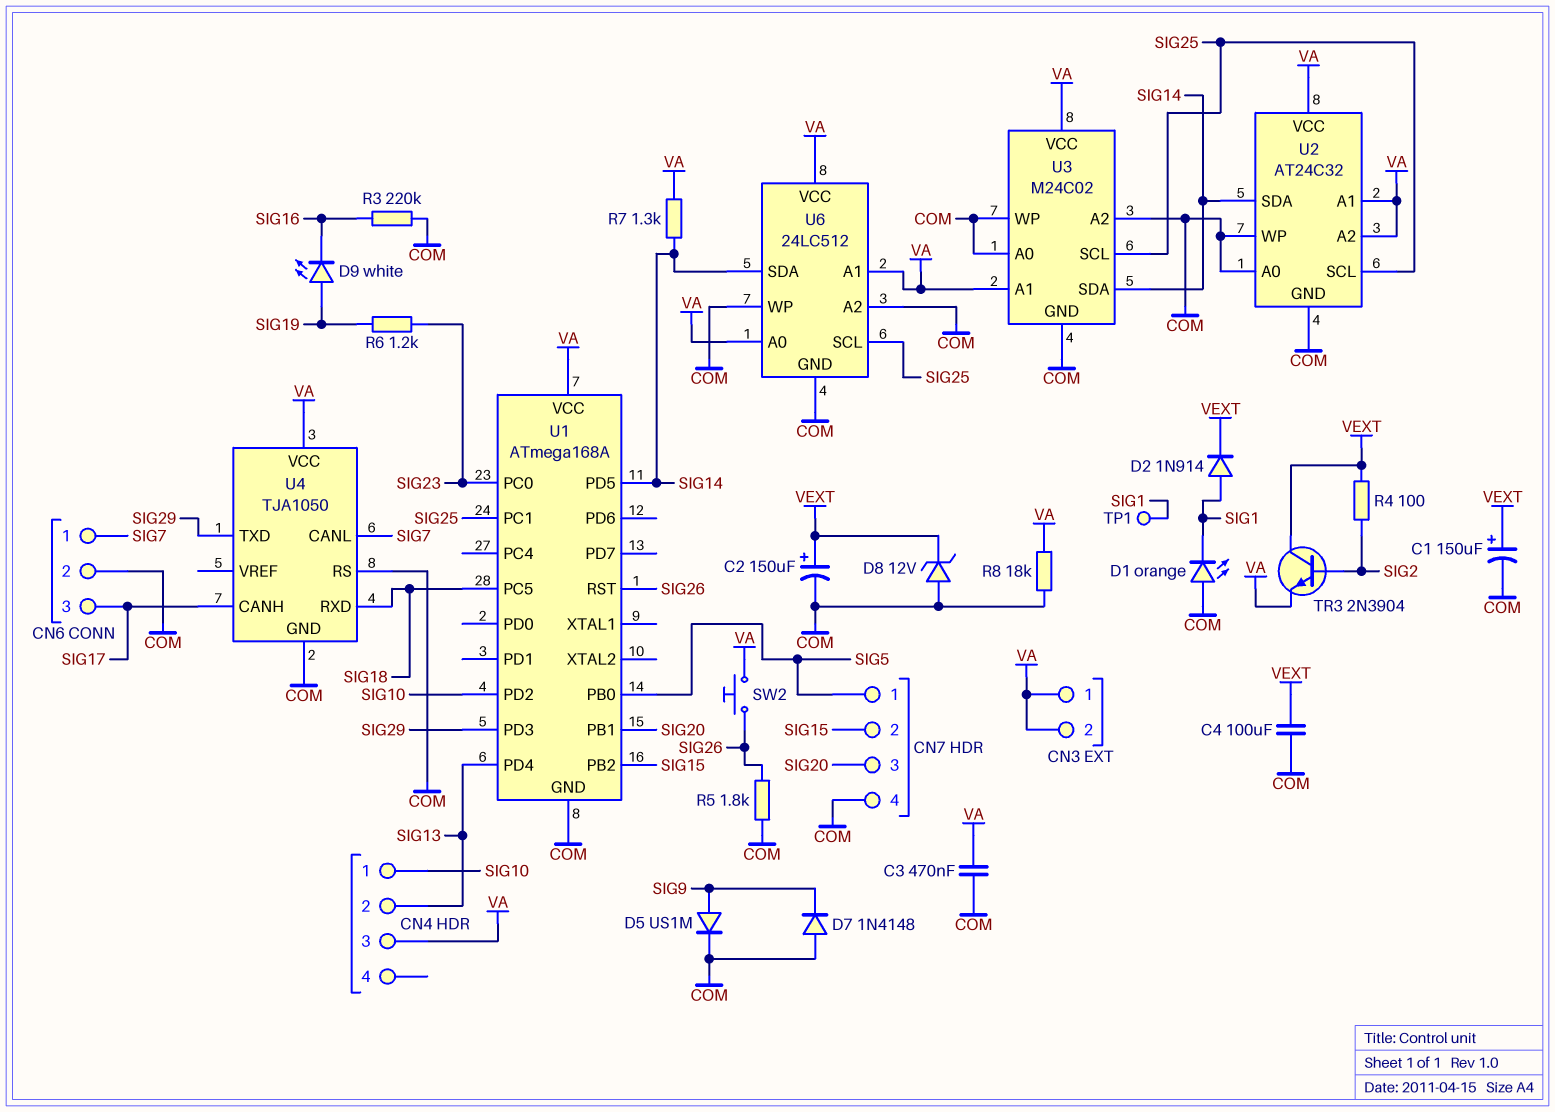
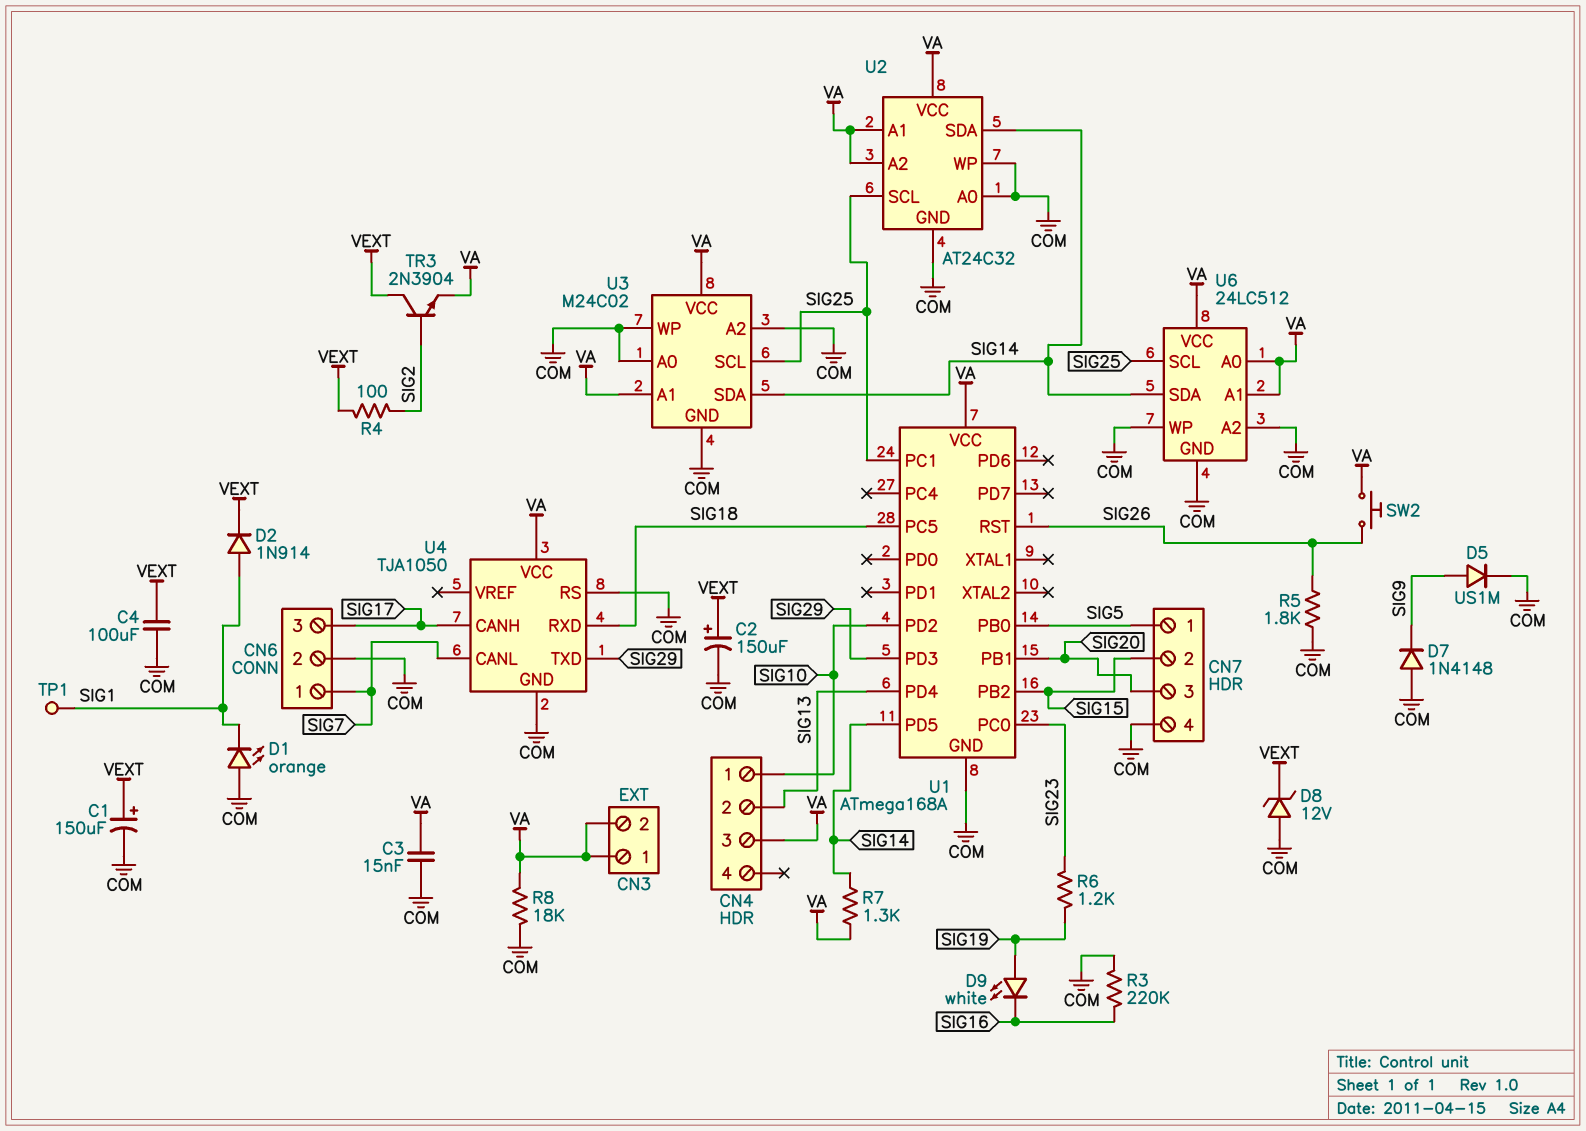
C3: 470nF (COM, VA) -> 15nF (COM, VA)

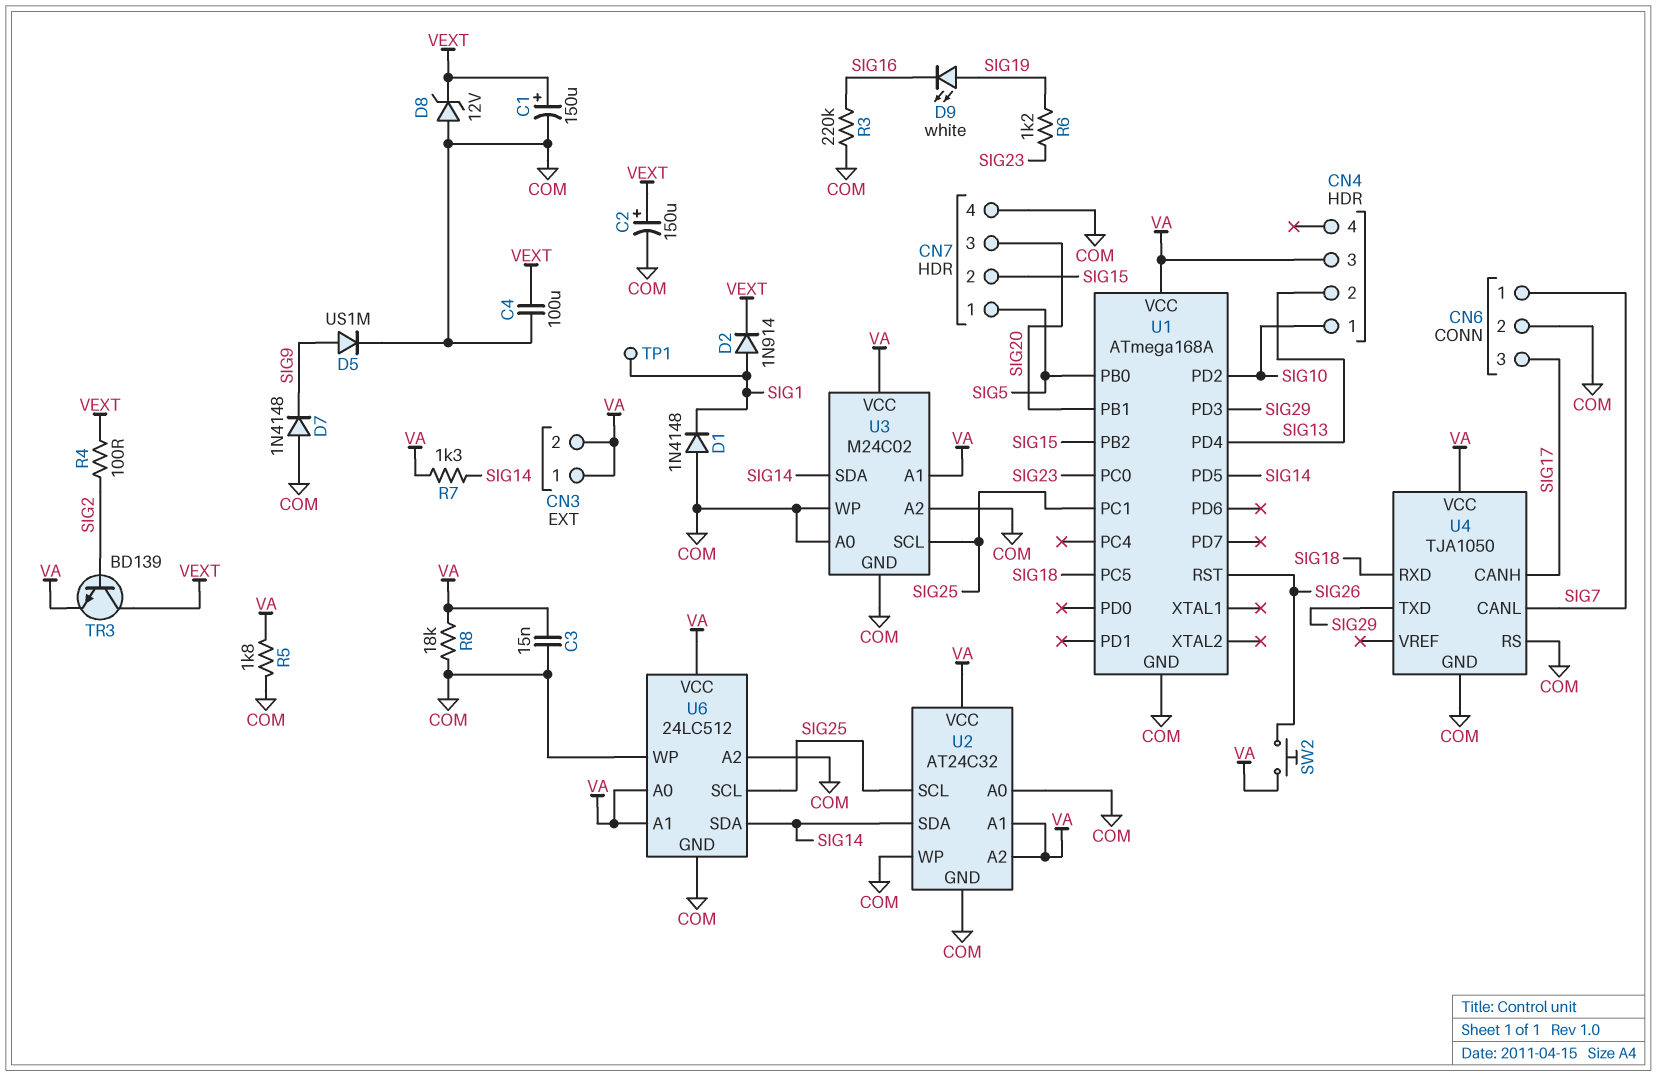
D1: LED orange (A COM, K SIG1) -> diode 1N4148 (A COM, K SIG1)
R5: 1.8k (COM, SIG26) -> 1.8k (COM, VA)
TR3: NPN 2N3904 (B SIG2, C VEXT, E VA) -> NPN BD139 (B SIG2, C VEXT, E VA)

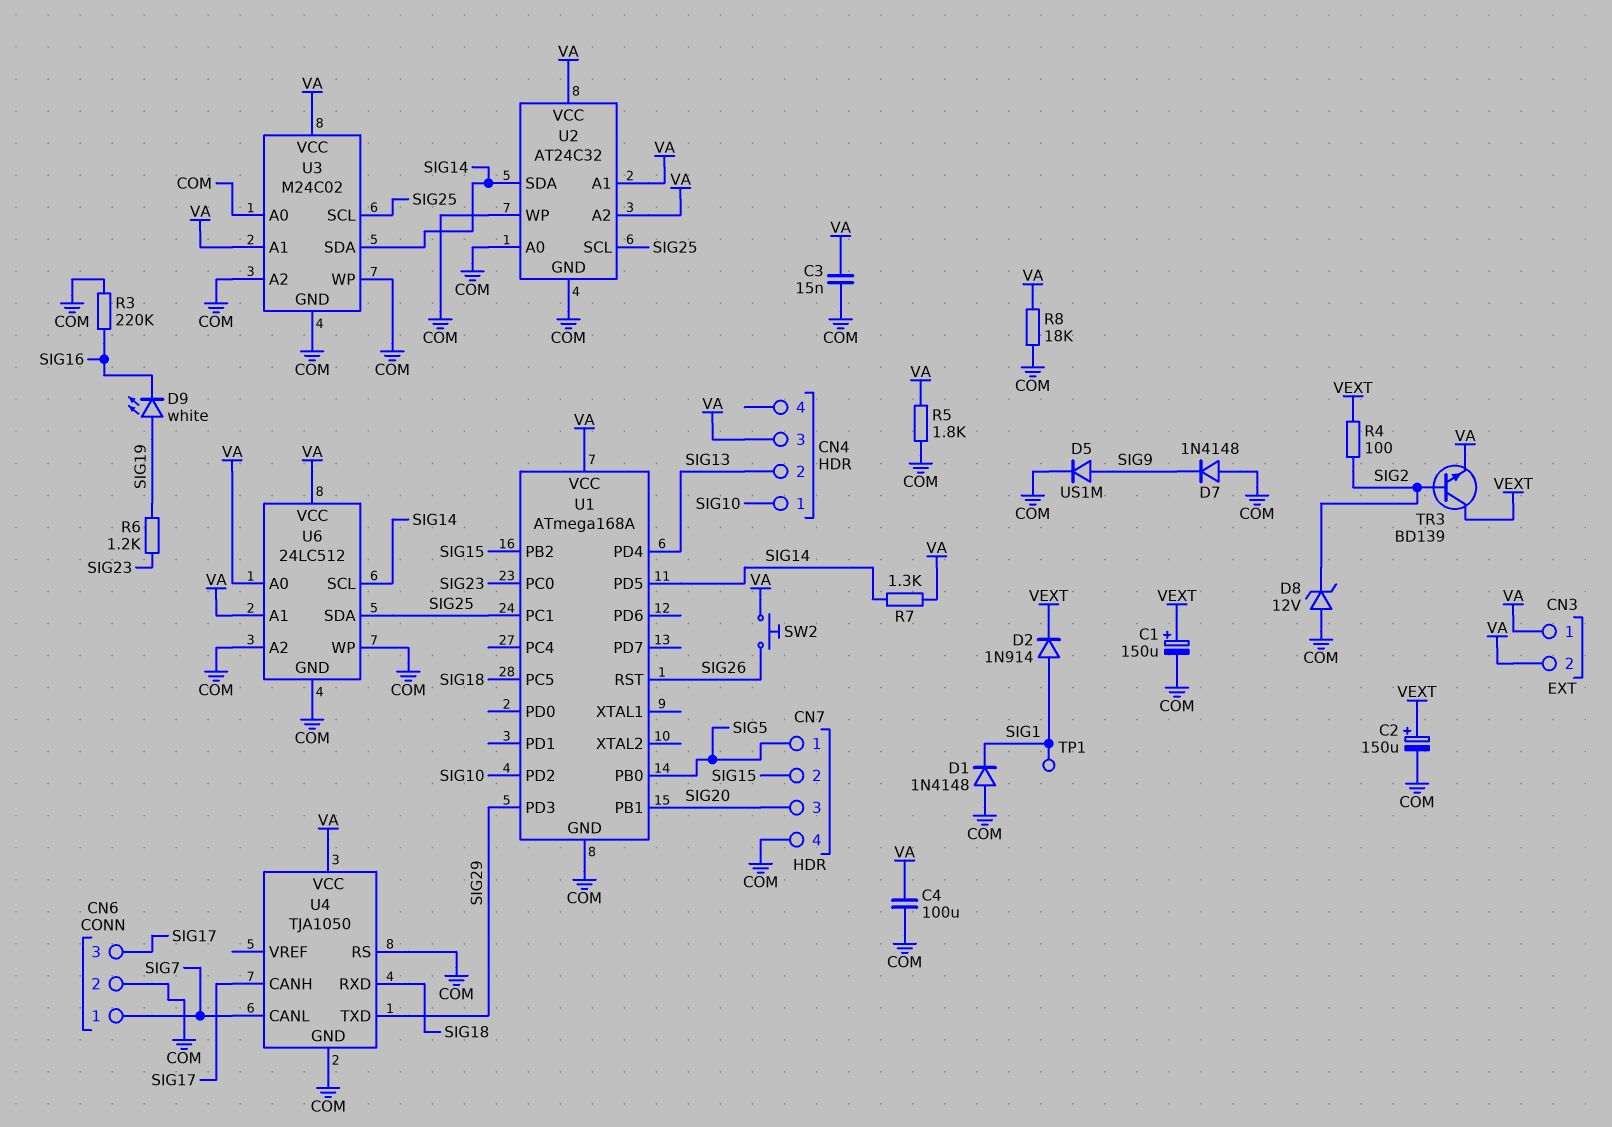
C4: 100uF (COM, VEXT) -> 100uF (COM, VA)
D8: zener 12V (A COM, K VEXT) -> zener 12V (A COM, K SIG2)
U6 pin SCL: SIG25 -> SIG14
U6 pin SDA: SIG14 -> SIG25

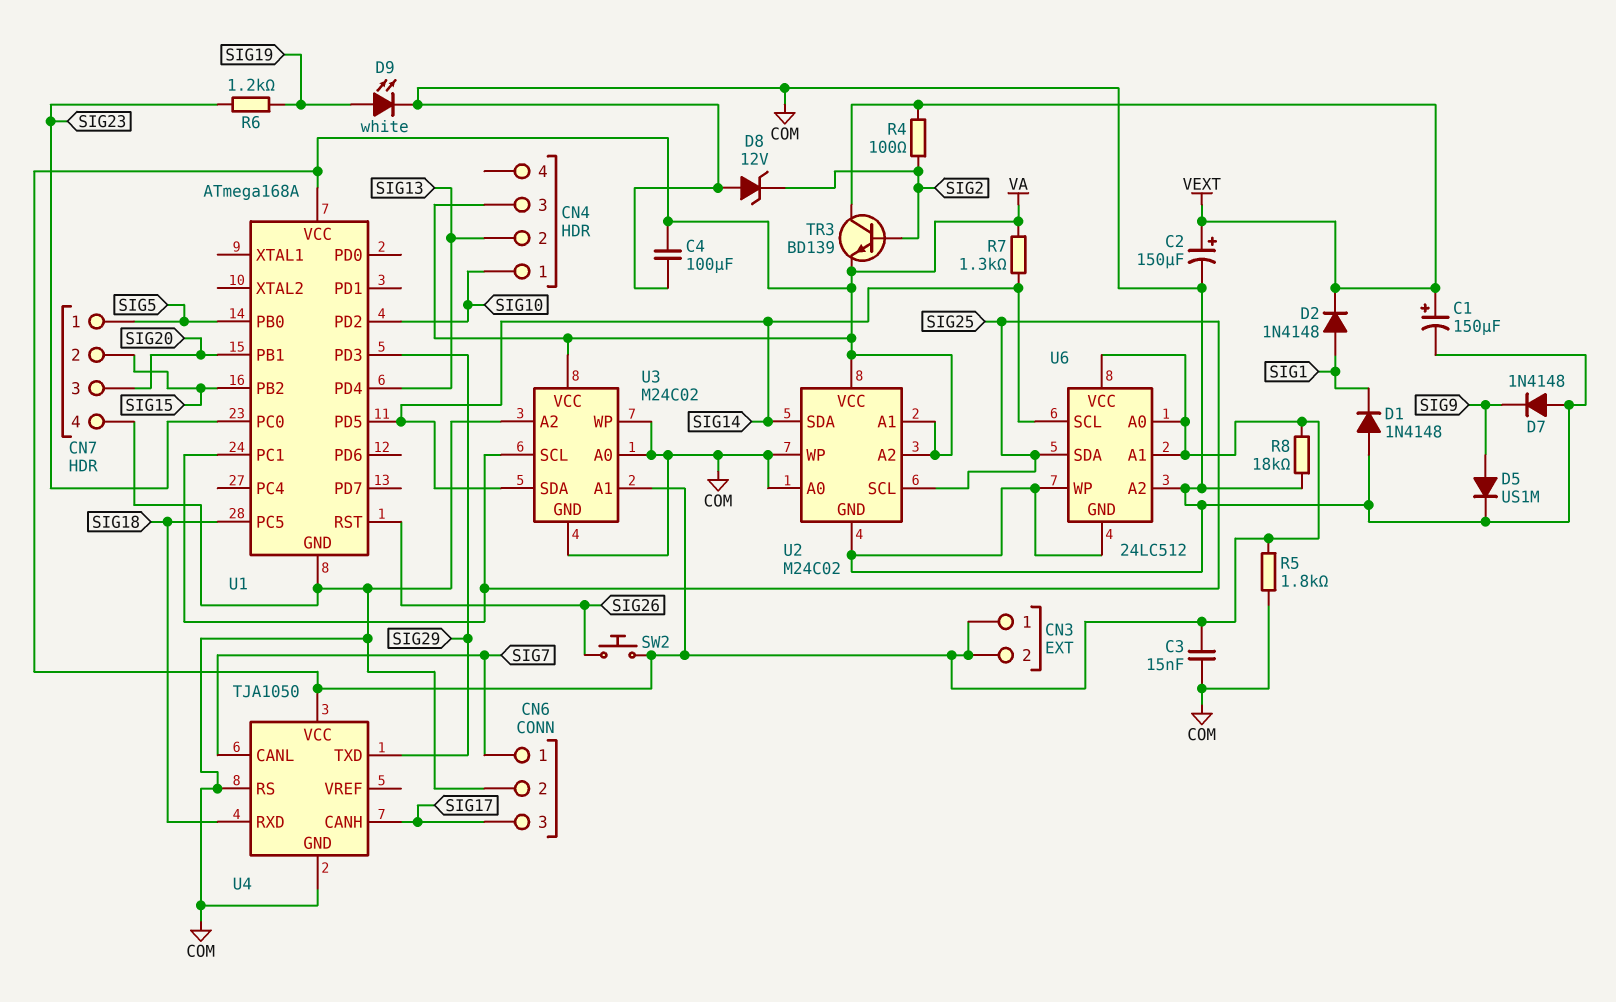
D2: diode 1N914 (A SIG1, K VEXT) -> diode 1N4148 (A SIG1, K VEXT)
D9: LED white (A SIG19, K SIG16) -> LED white (A SIG19, K COM)
R3: 220k (COM, SIG16) -> none
TP1: test point (SIG1) -> none
U2: AT24C32 -> M24C02

